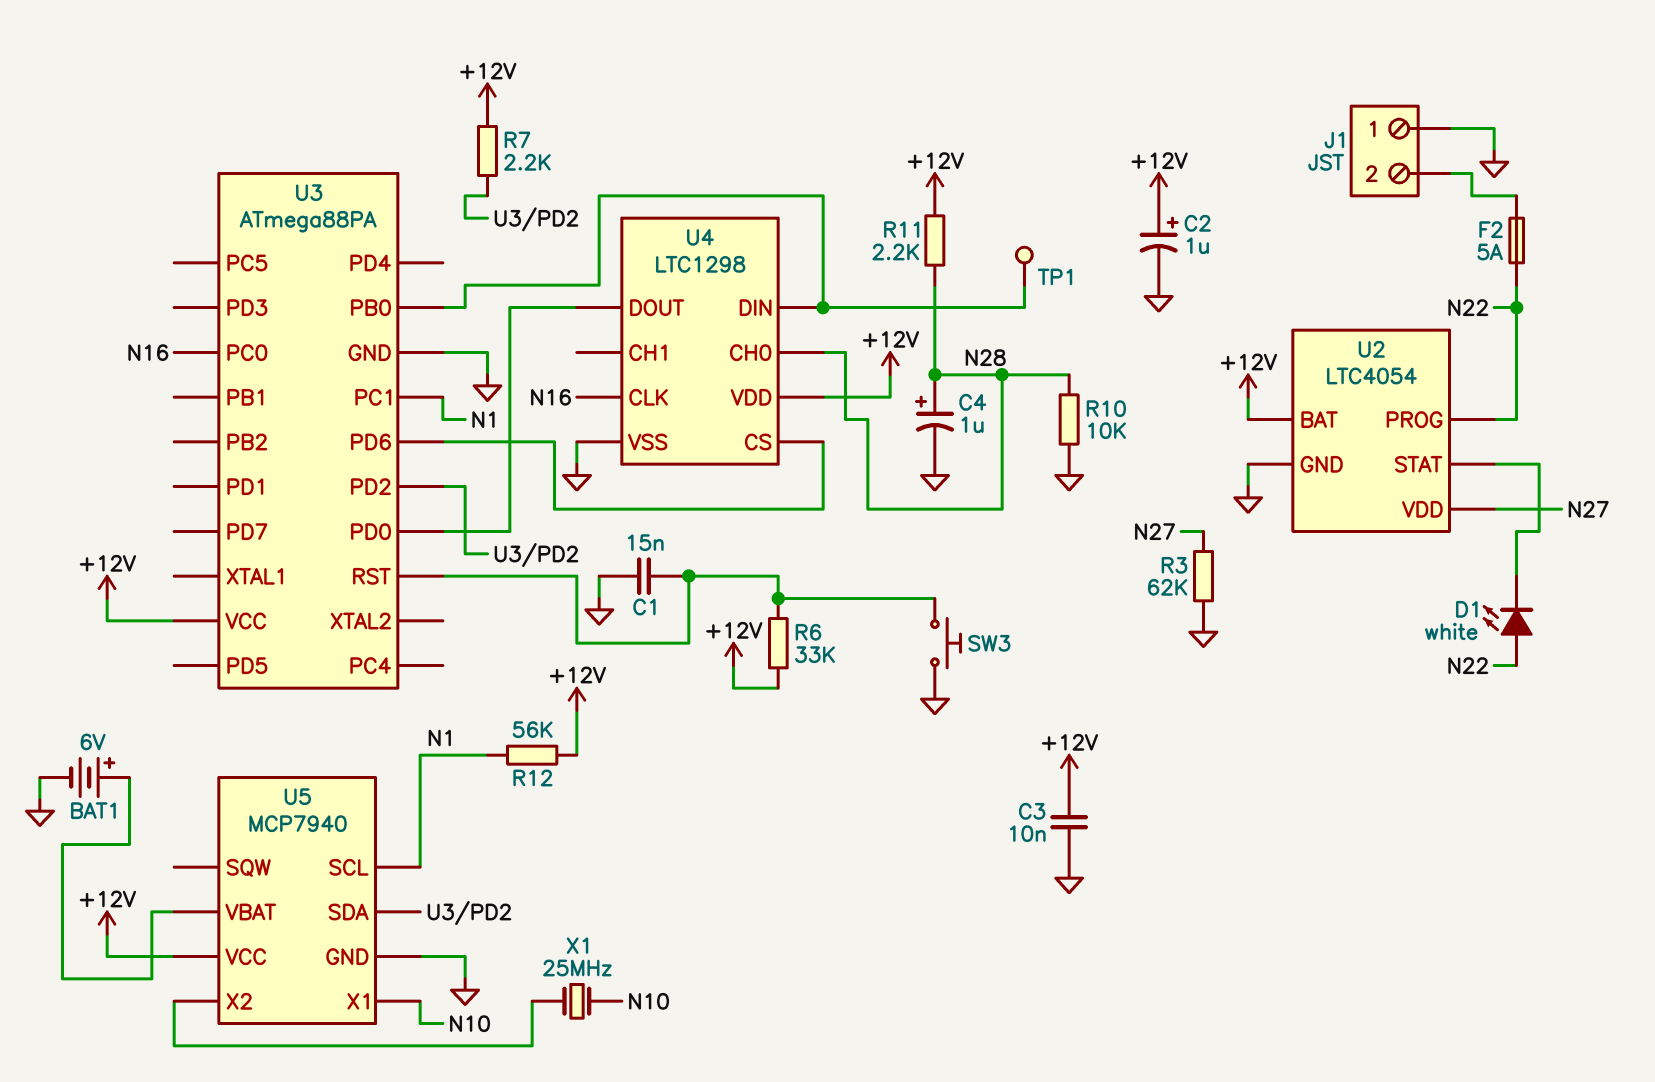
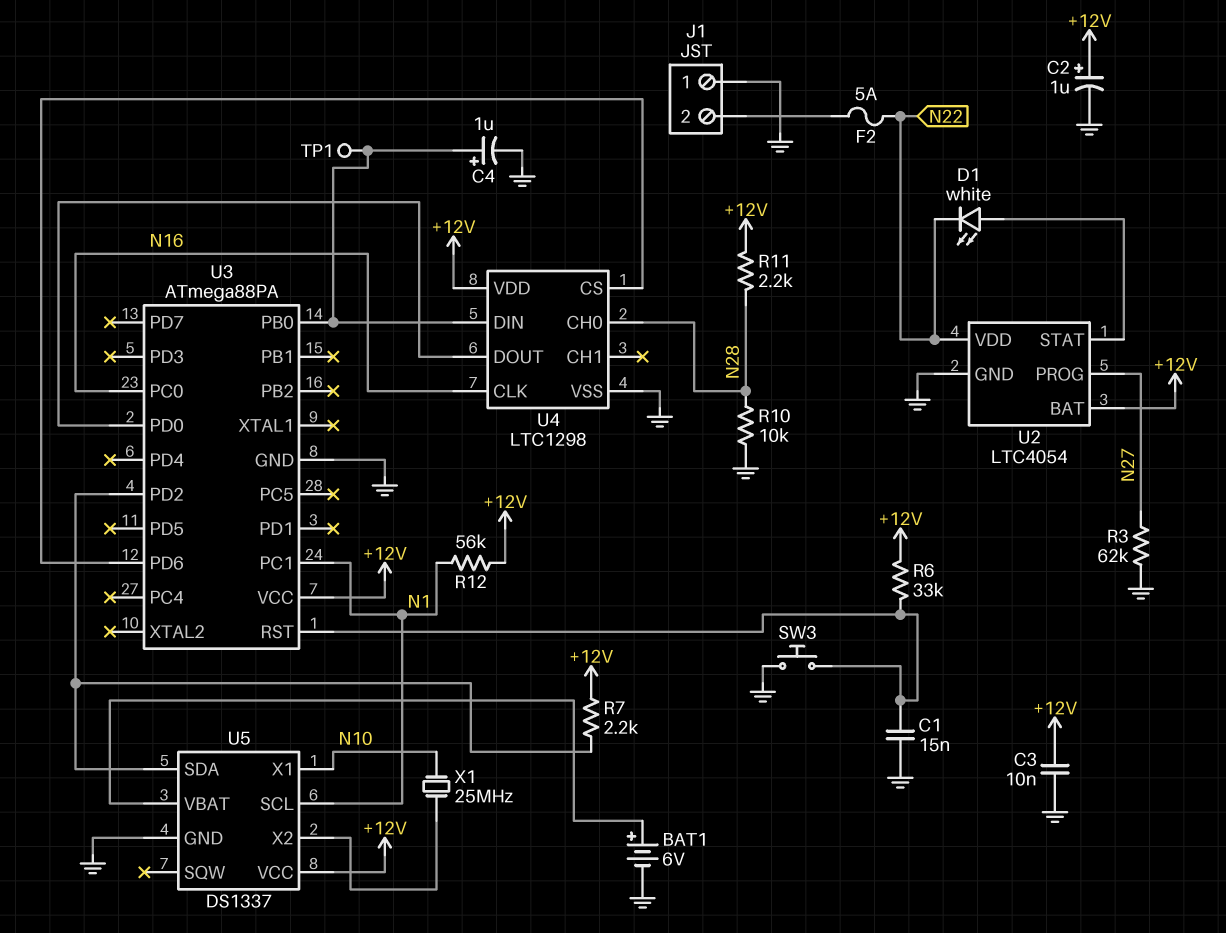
C4: 1uF (plus N28, minus GND) -> 1uF (plus U3/PB0, minus GND)
D1: LED white (A N22, K U2/STAT) -> LED white (A U2/STAT, K N22)
U2 pin PROG: N22 -> N27
U2 pin VDD: N27 -> N22
U5: MCP7940 -> DS1337

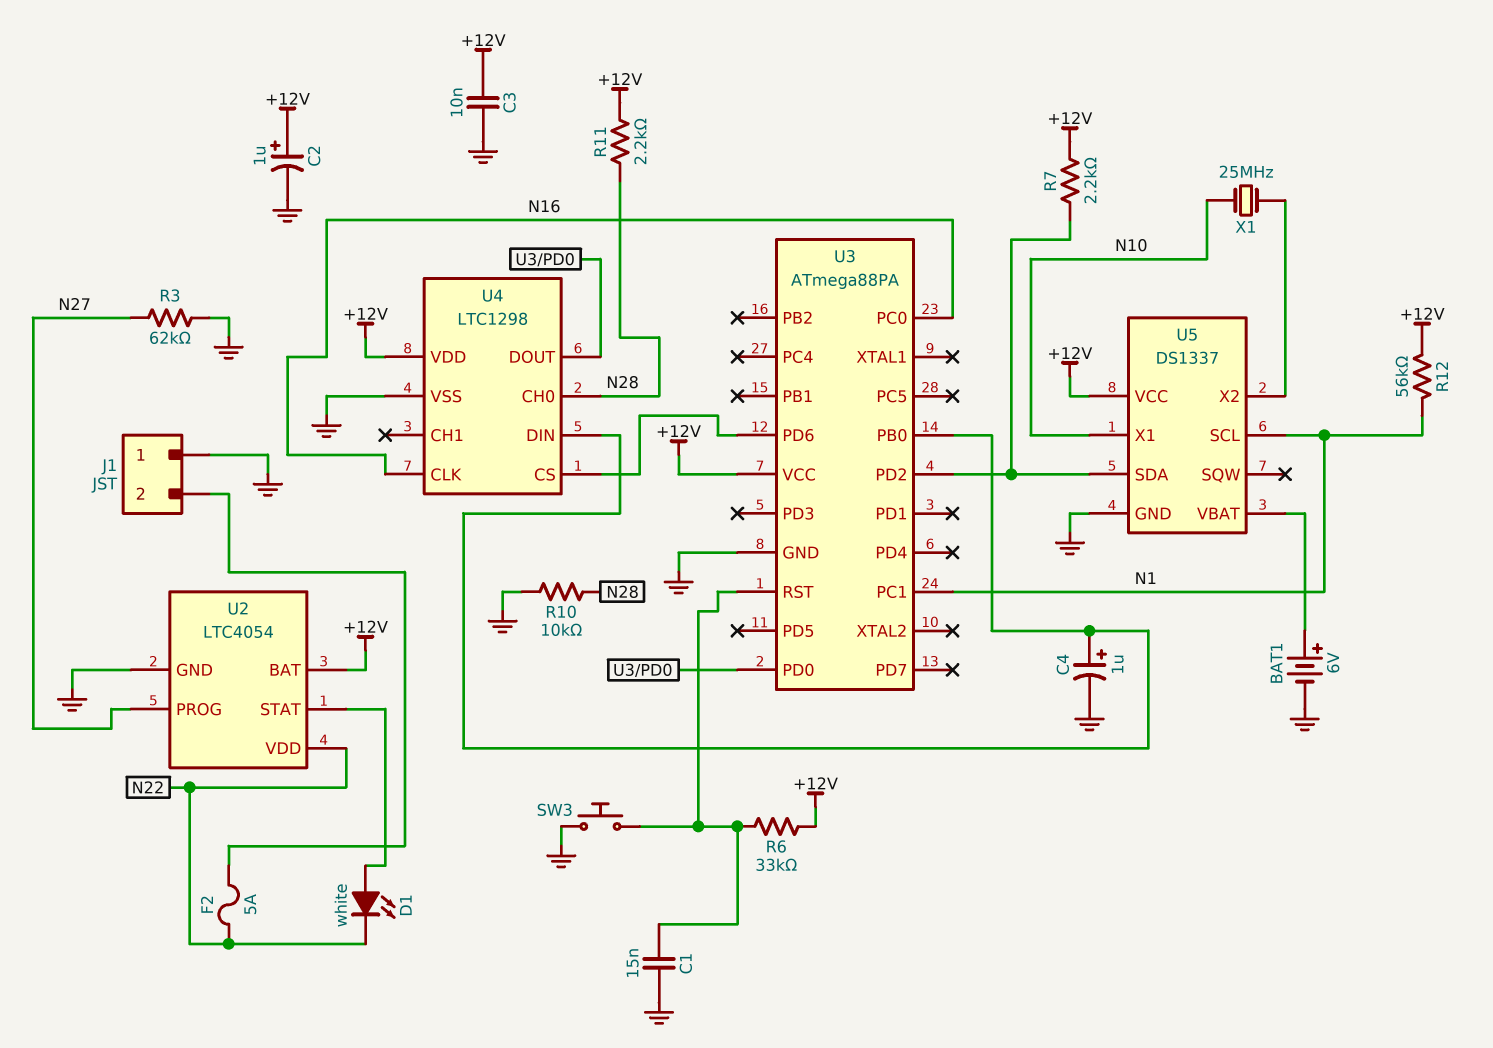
TP1: test point (U3/PB0) -> none

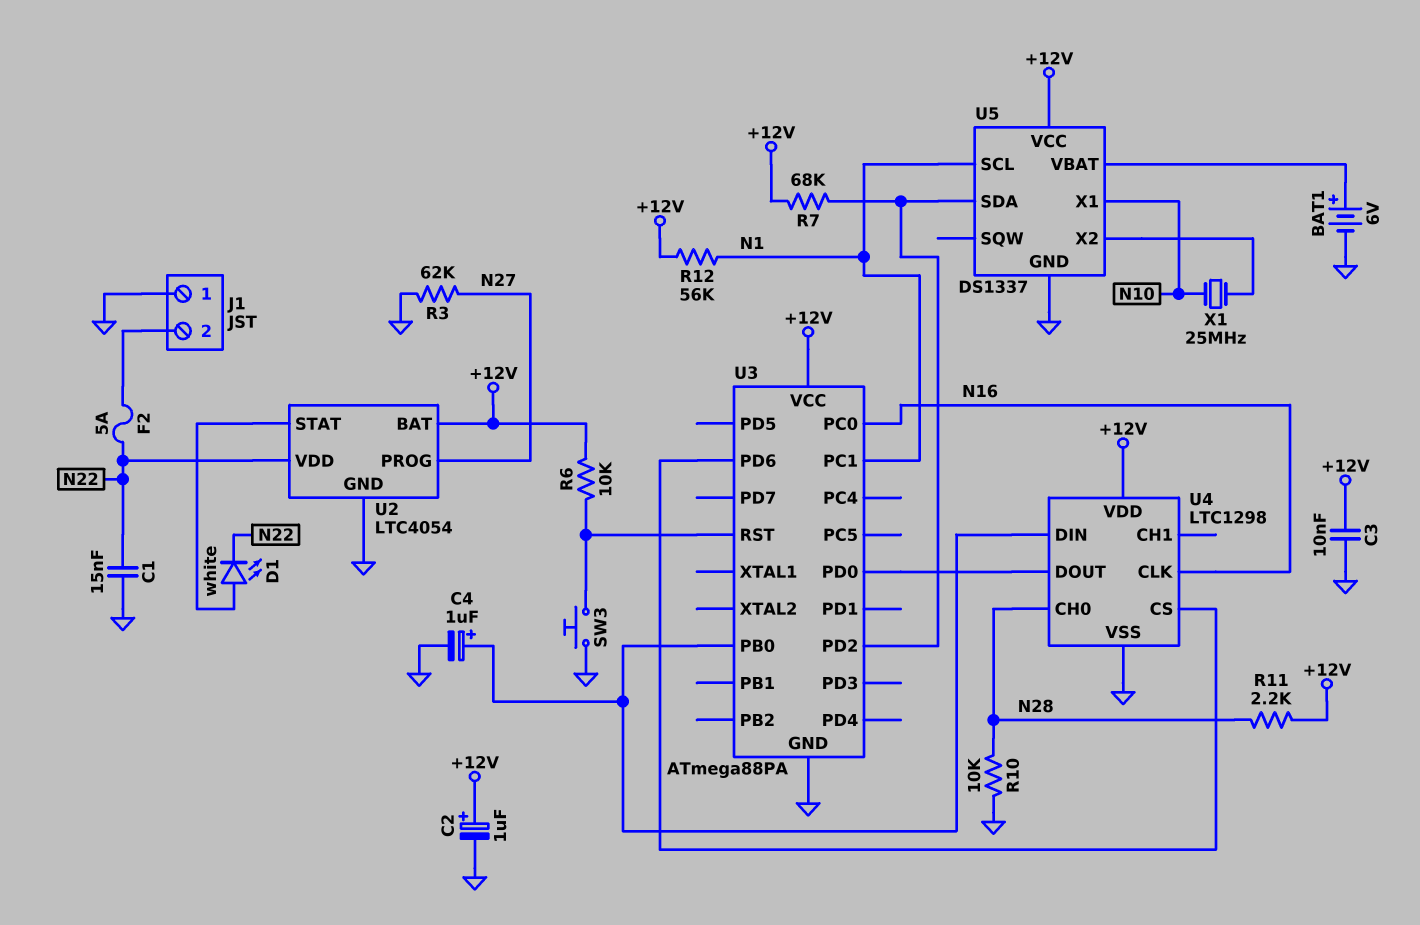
C1: 15nF (GND, U3/RST) -> 15nF (GND, N22)
R6: 33k (+12V, U3/RST) -> 10k (+12V, U3/RST)
R7: 2.2k (+12V, U3/PD2) -> 68k (+12V, U3/PD2)

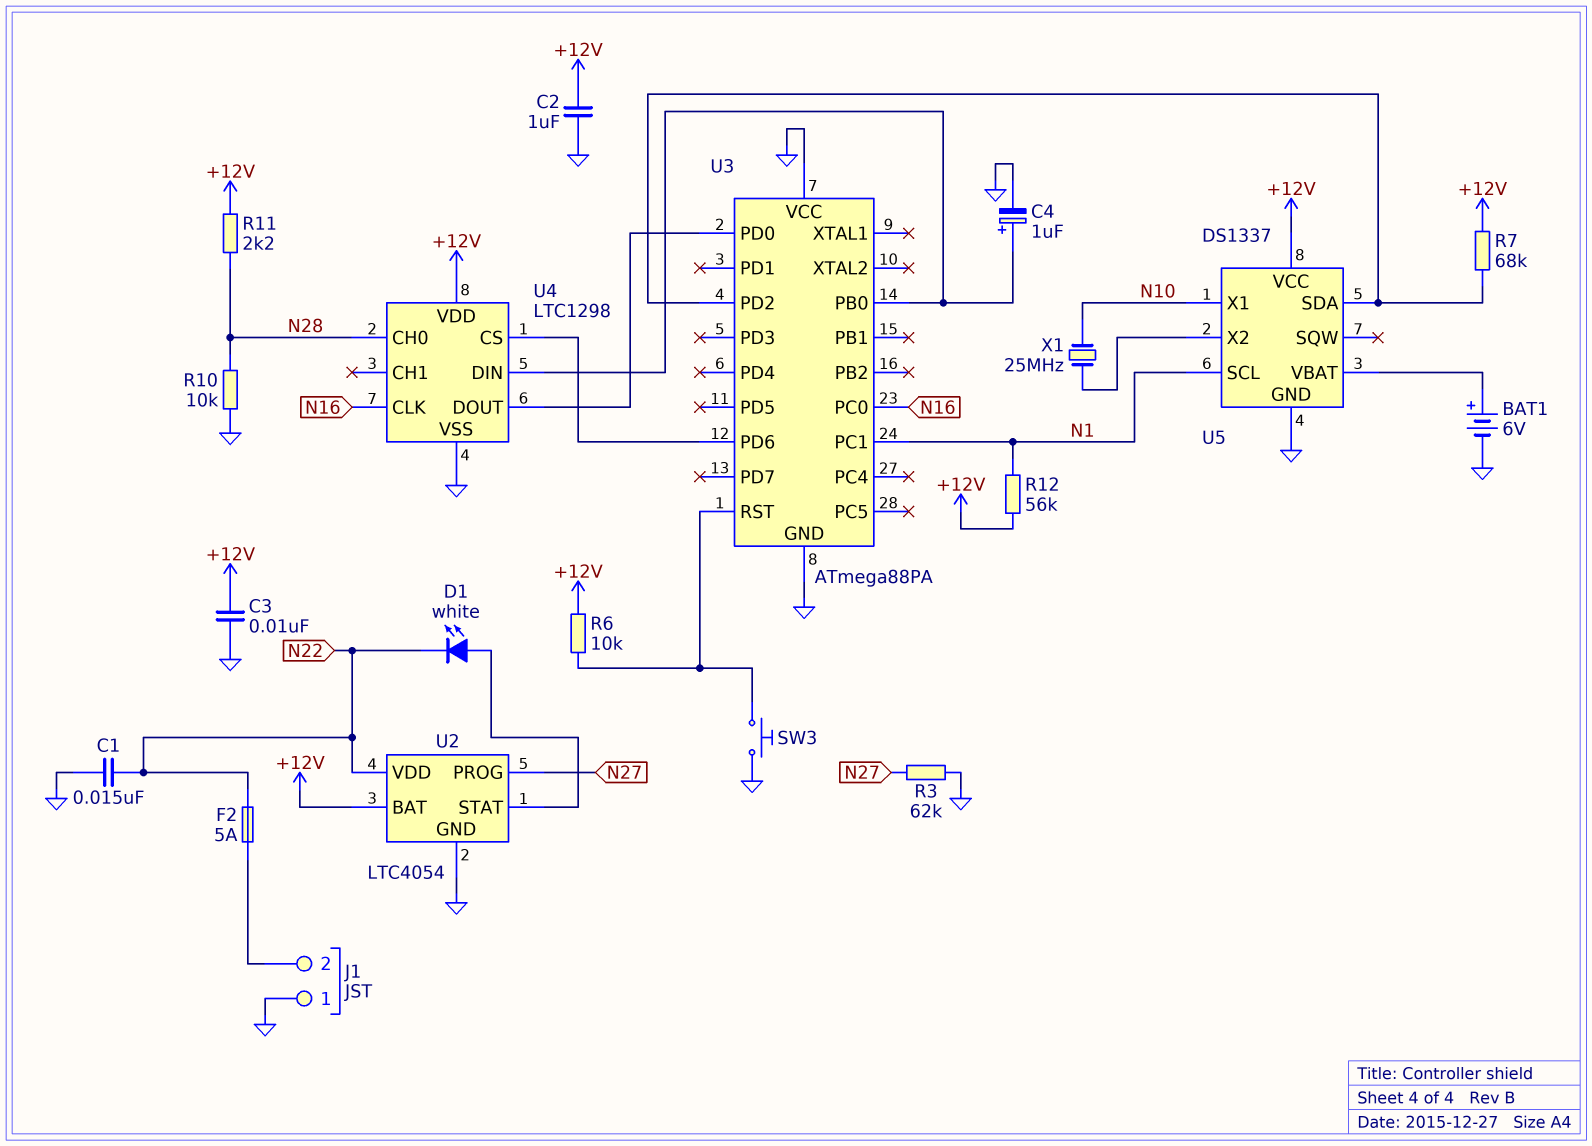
C2: 1uF (plus +12V, minus GND) -> 1uF (+12V, GND)
U3 pin VCC: +12V -> GND

